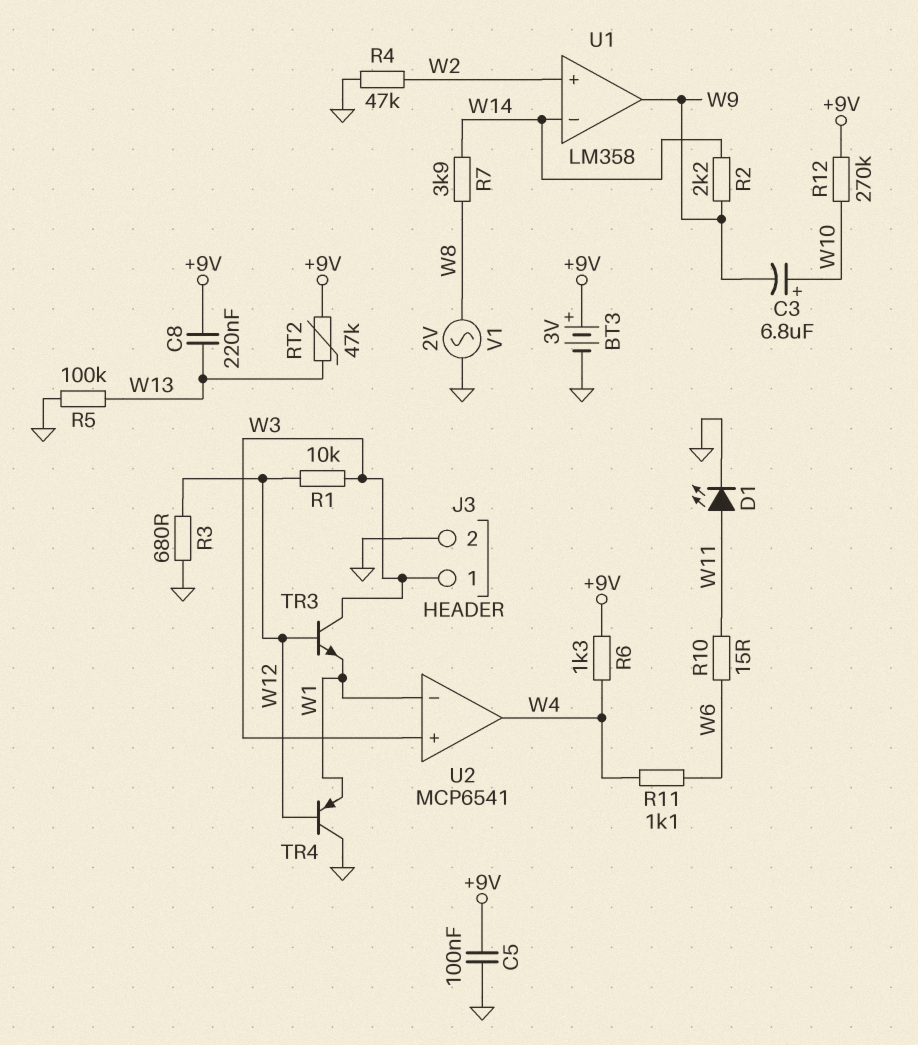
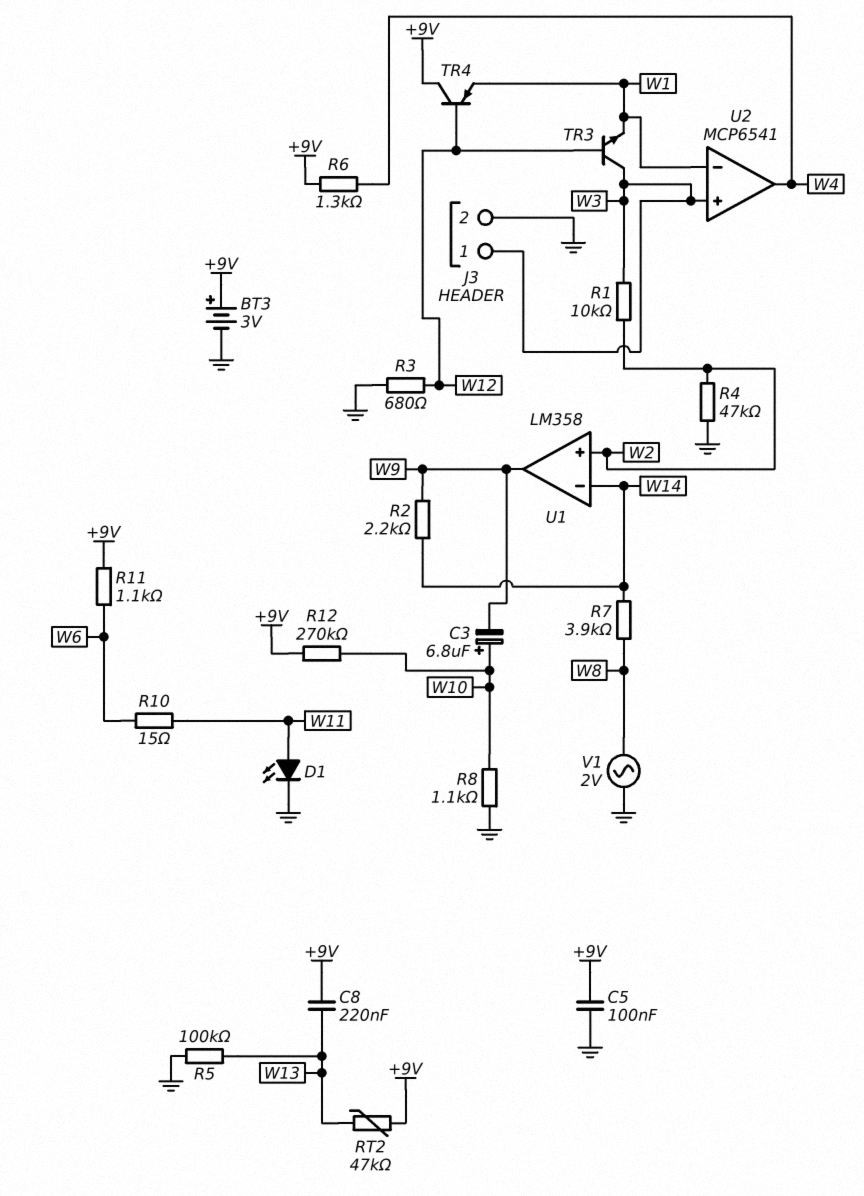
R1: 10k (W3, W12) -> 10k (W2, W3)
R8: none -> 1.1k (GND, W10)
R11: 1.1k (W4, W6) -> 1.1k (+9V, W6)
TR4: PNP (B W12, C GND, E W1) -> PNP (B W12, C +9V, E W1)

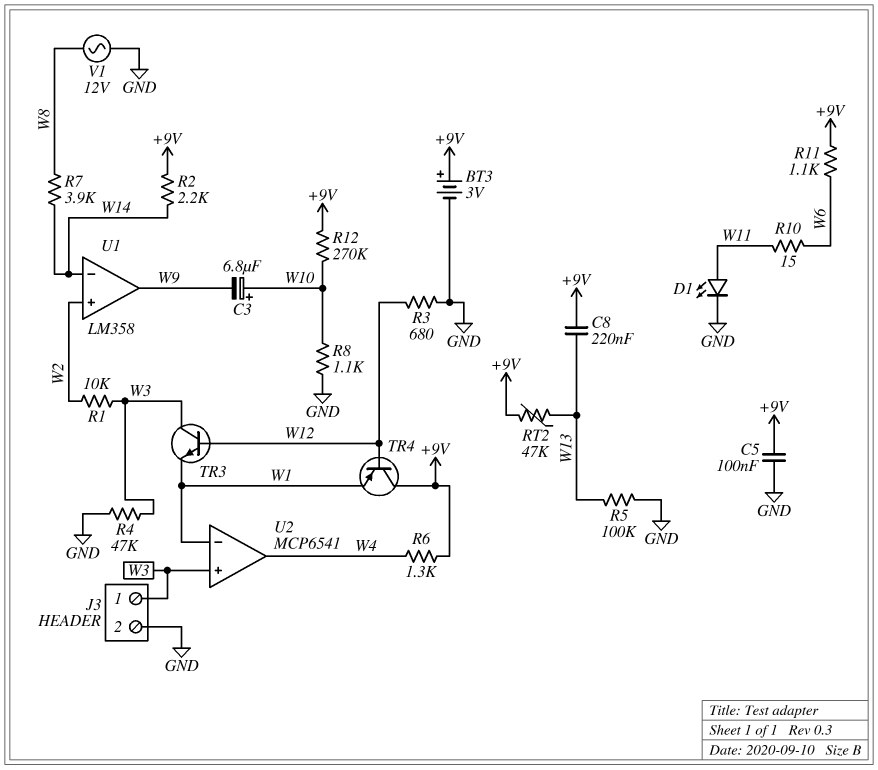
R2: 2.2k (W9, W14) -> 2.2k (+9V, W14)
R4: 47k (GND, W2) -> 47k (GND, W3)
V1: AC 2V (GND, W8) -> AC 12V (GND, W8)

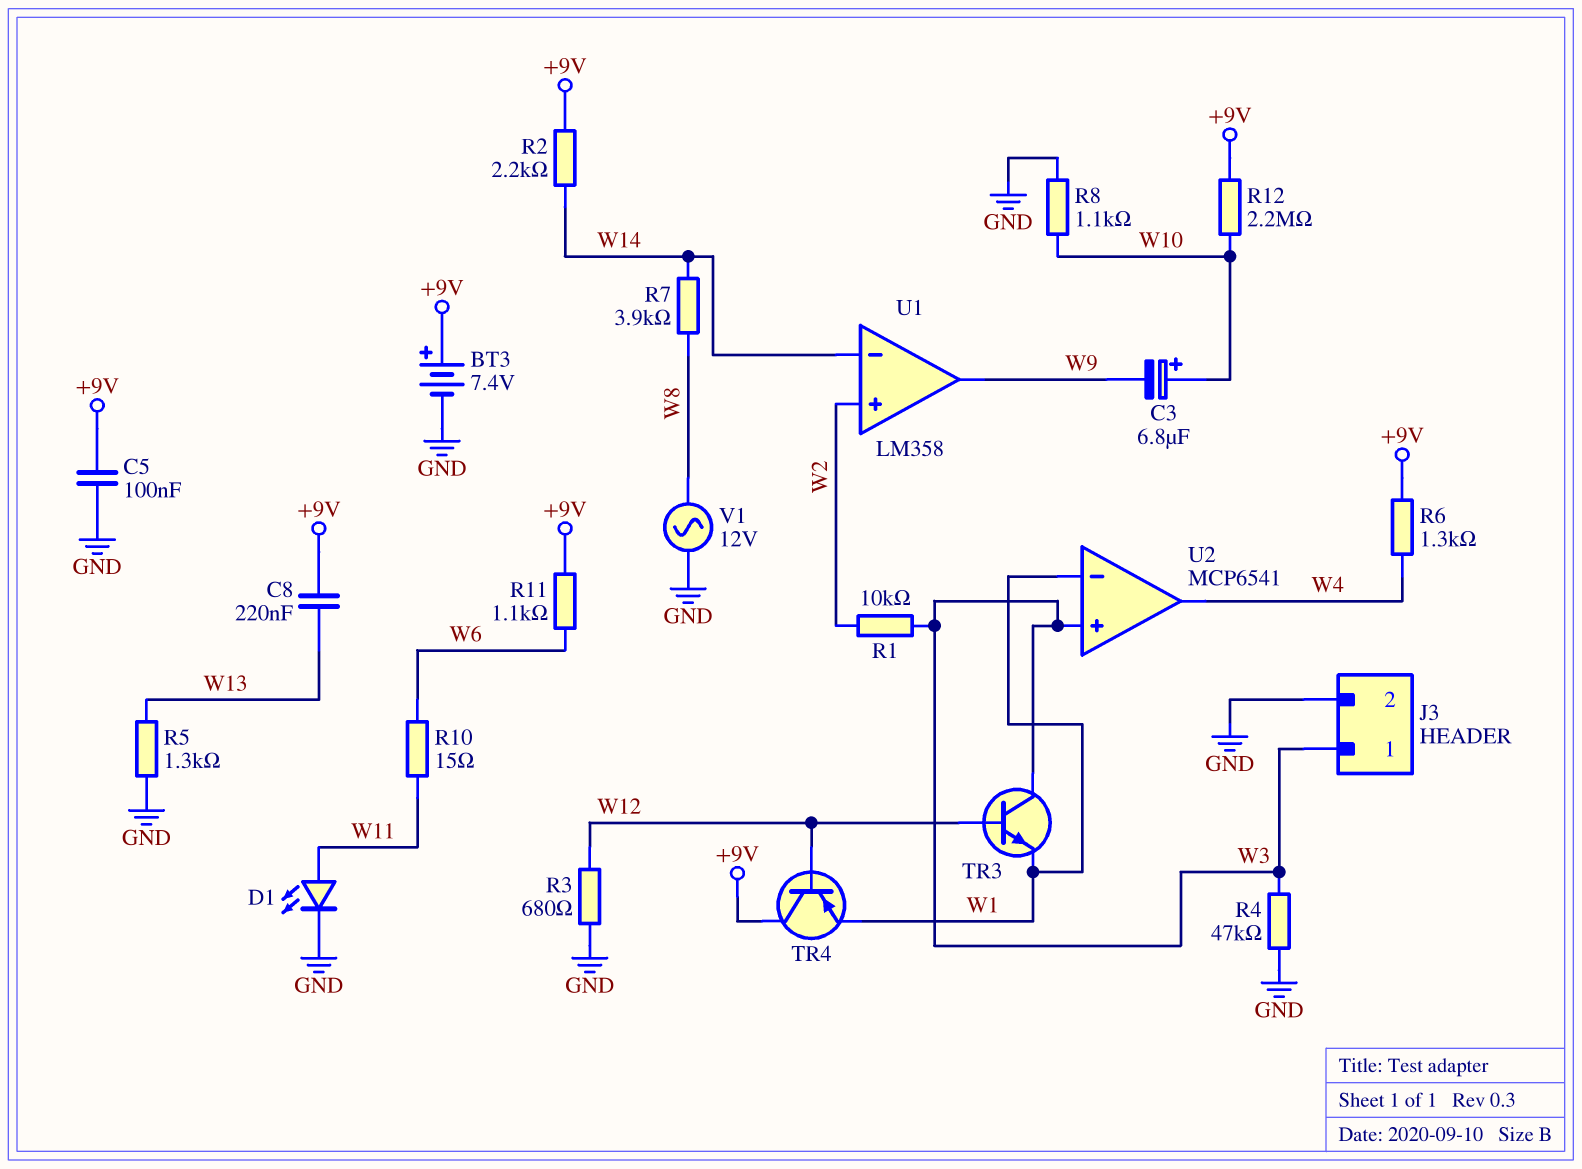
BT3: 3V (plus +9V, minus GND) -> 7.4V (plus +9V, minus GND)
R5: 100k (GND, W13) -> 1.3k (GND, W13)
R12: 270k (+9V, W10) -> 2.2M (+9V, W10)
RT2: 47k (+9V, W13) -> none

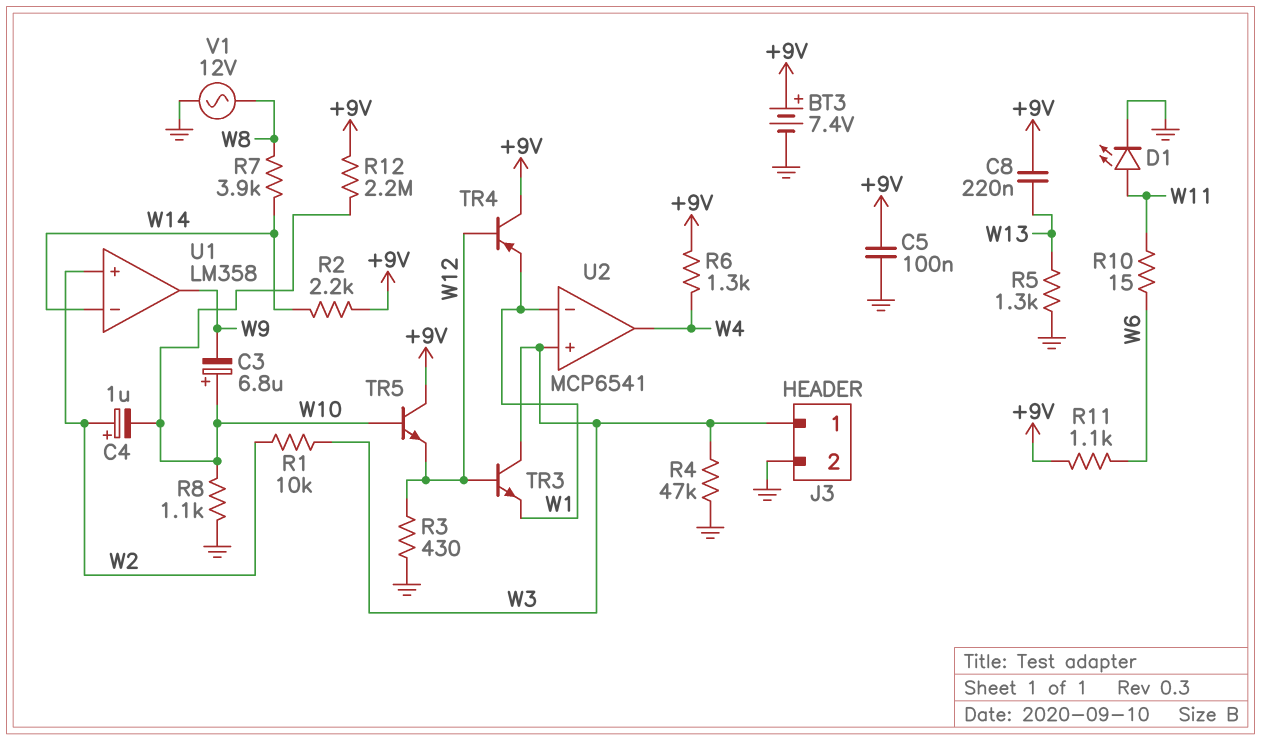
C4: none -> 1uF (plus W2, minus W10)
R3: 680 (GND, W12) -> 430 (GND, W12)
TR5: none -> NPN (B W10, C +9V, E W12)

